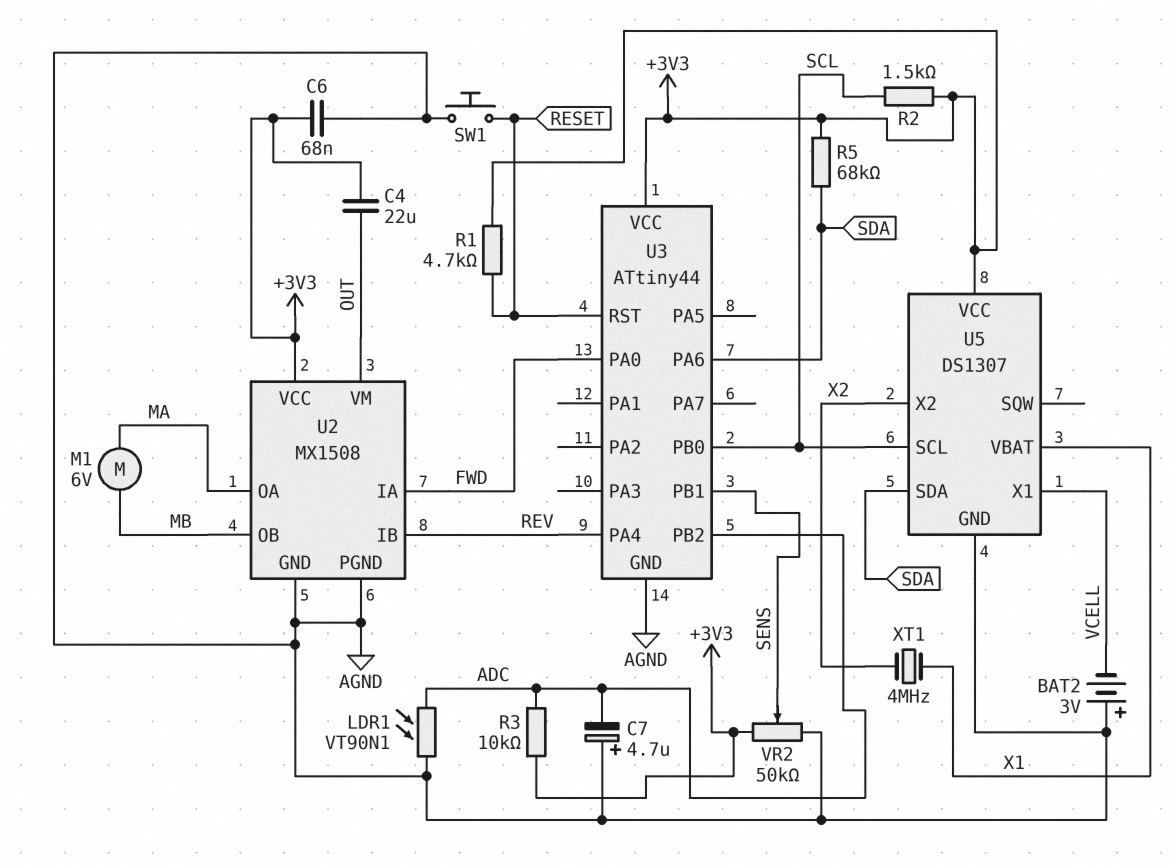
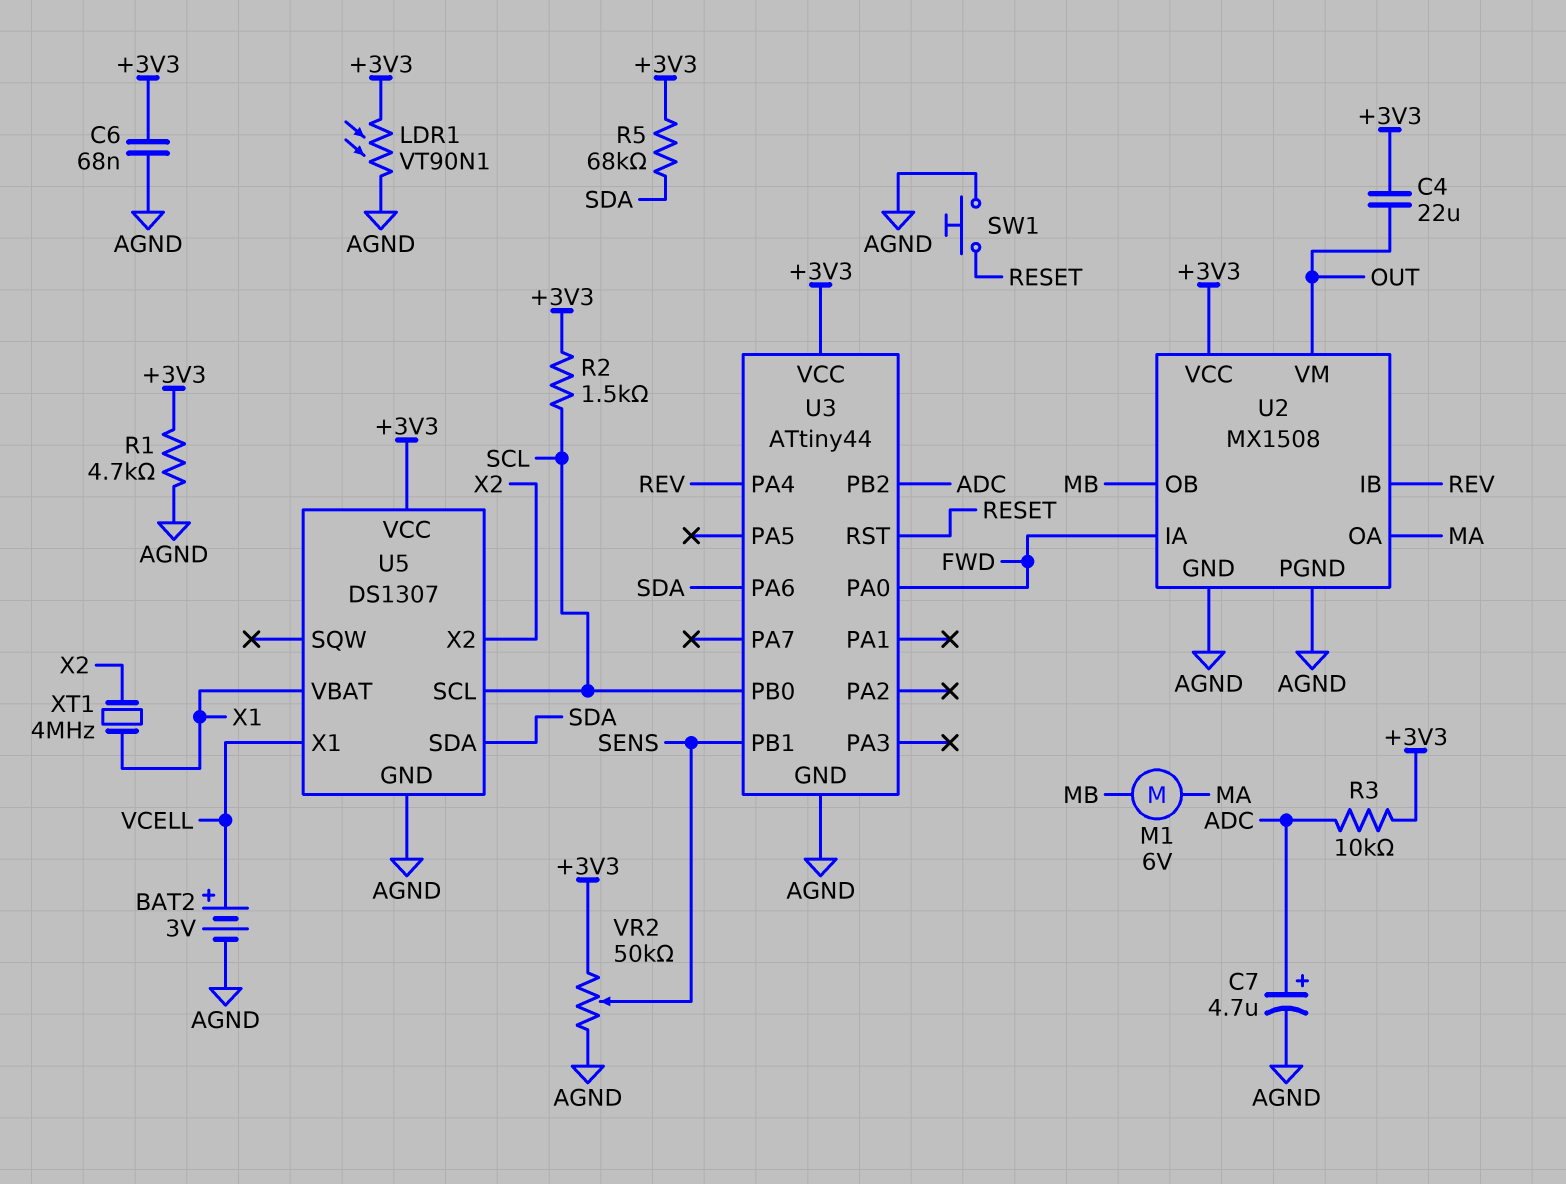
BAT2: 3V (plus AGND, minus VCELL) -> 3V (plus VCELL, minus AGND)
C7: 4.7uF (plus AGND, minus ADC) -> 4.7uF (plus ADC, minus AGND)
LDR1: VT90N1 (ADC, AGND) -> VT90N1 (+3V3, AGND)
R1: 4.7k (+3V3, RESET) -> 4.7k (+3V3, AGND)

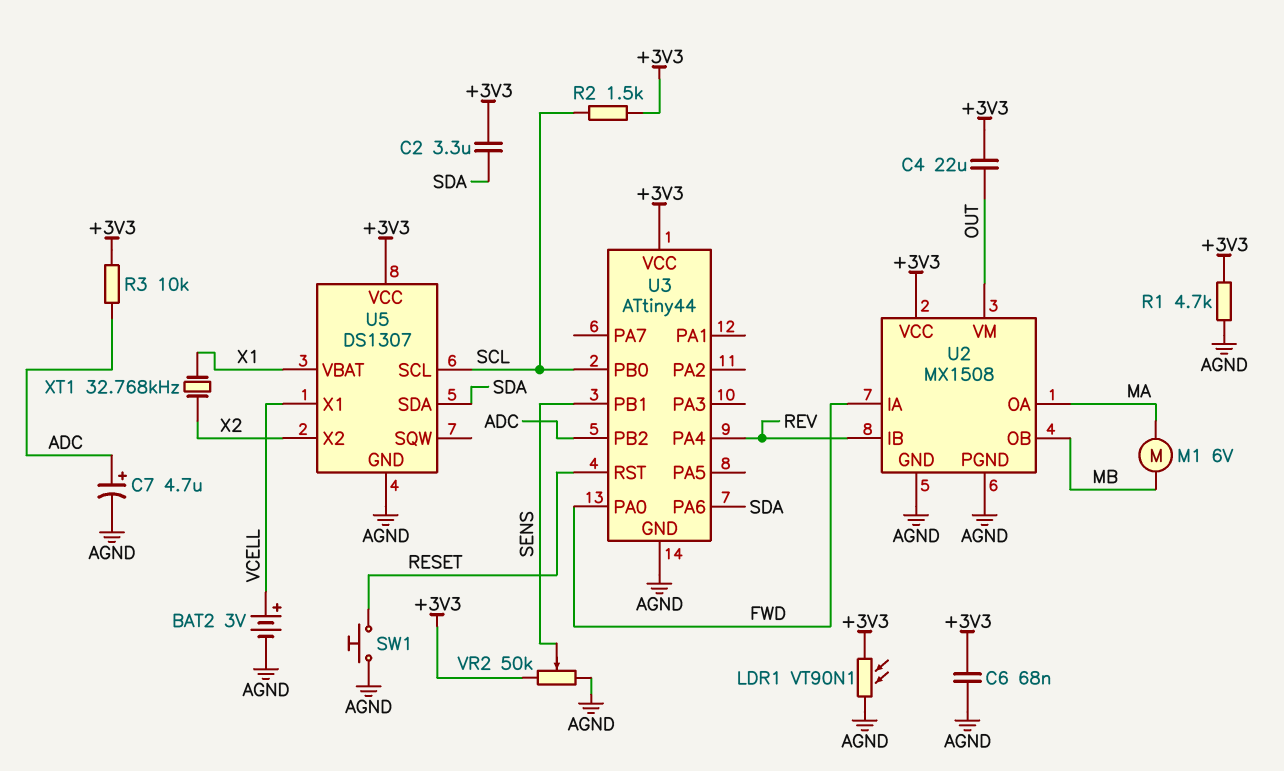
C2: none -> 3.3uF (+3V3, SDA)
R5: 68k (+3V3, SDA) -> none
XT1: 4MHz (X1, X2) -> 32.768kHz (X1, X2)

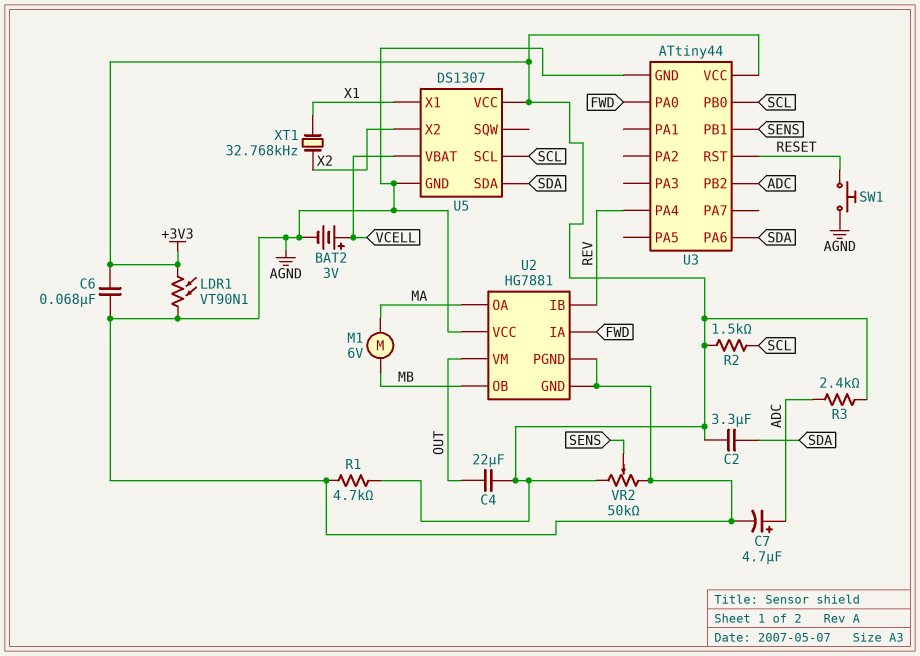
R3: 10k (+3V3, ADC) -> 2.4k (+3V3, ADC)
U2: MX1508 -> HG7881
U2 pin VCC: +3V3 -> AGND
U5 pin VBAT: X1 -> VCELL
U5 pin X1: VCELL -> X1

